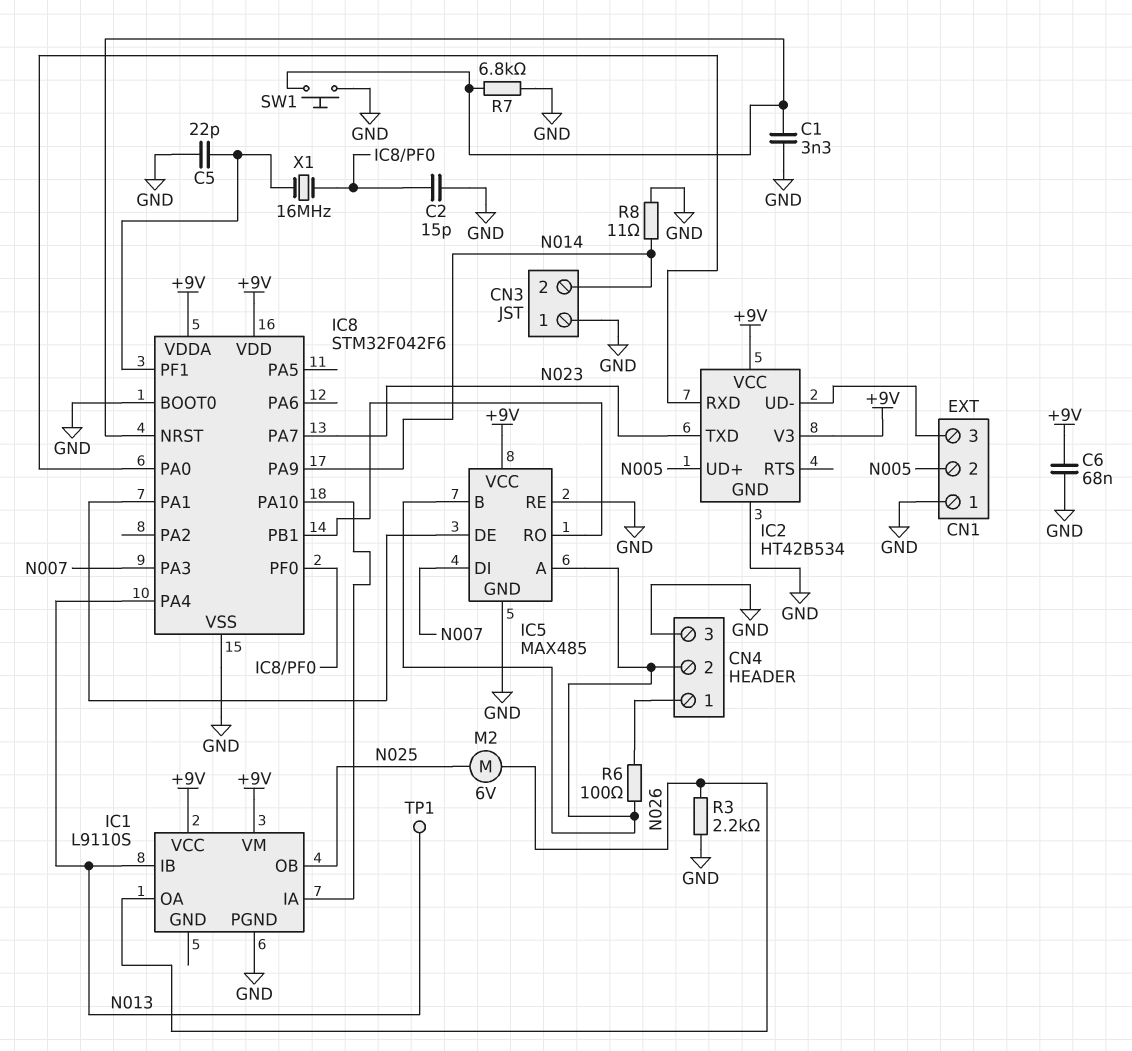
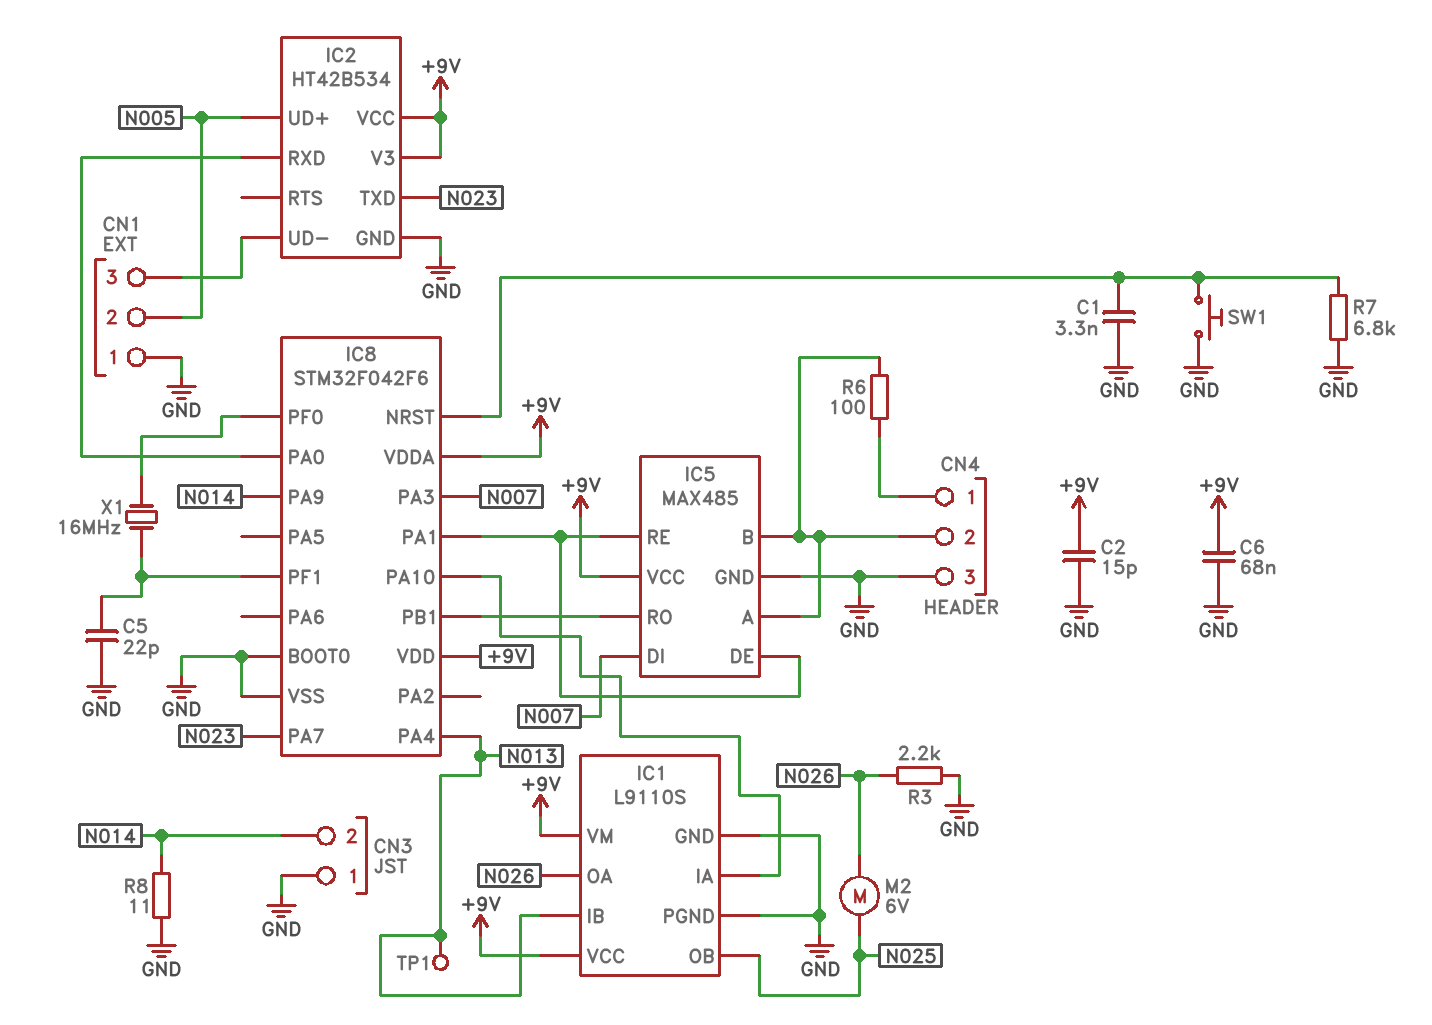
C2: 15pF (GND, IC8/PF0) -> 15pF (+9V, GND)
IC1 pin GND: none -> GND
IC5 pin RE: GND -> IC5/DE

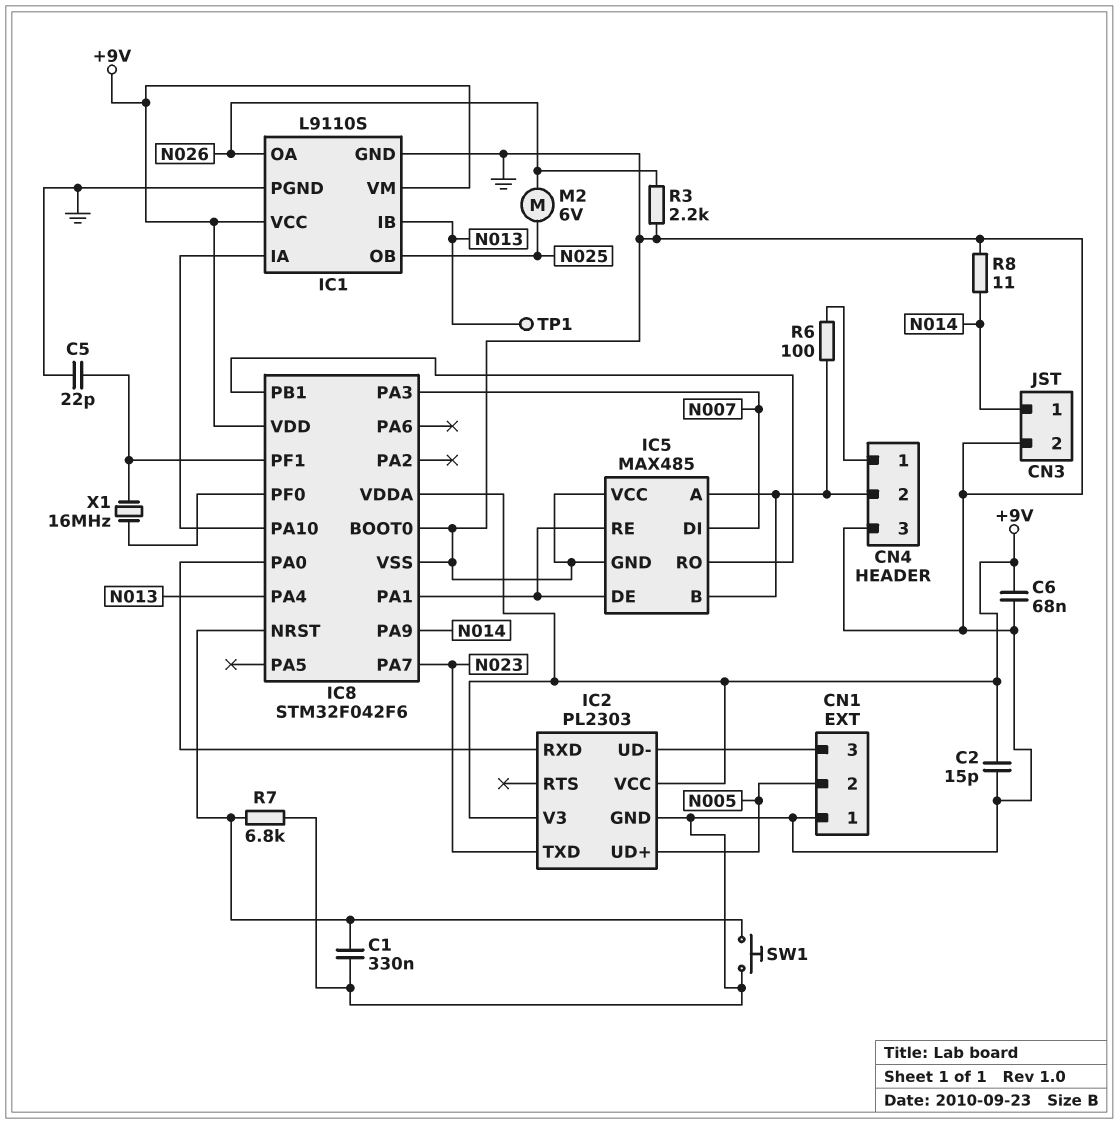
C1: 3.3nF (GND, IC8/NRST) -> 330nF (GND, IC8/NRST)
CN3 pin 1: GND -> N014
CN3 pin 2: N014 -> GND
IC2: HT42B534 -> PL2303
IC5 pin VCC: +9V -> GND

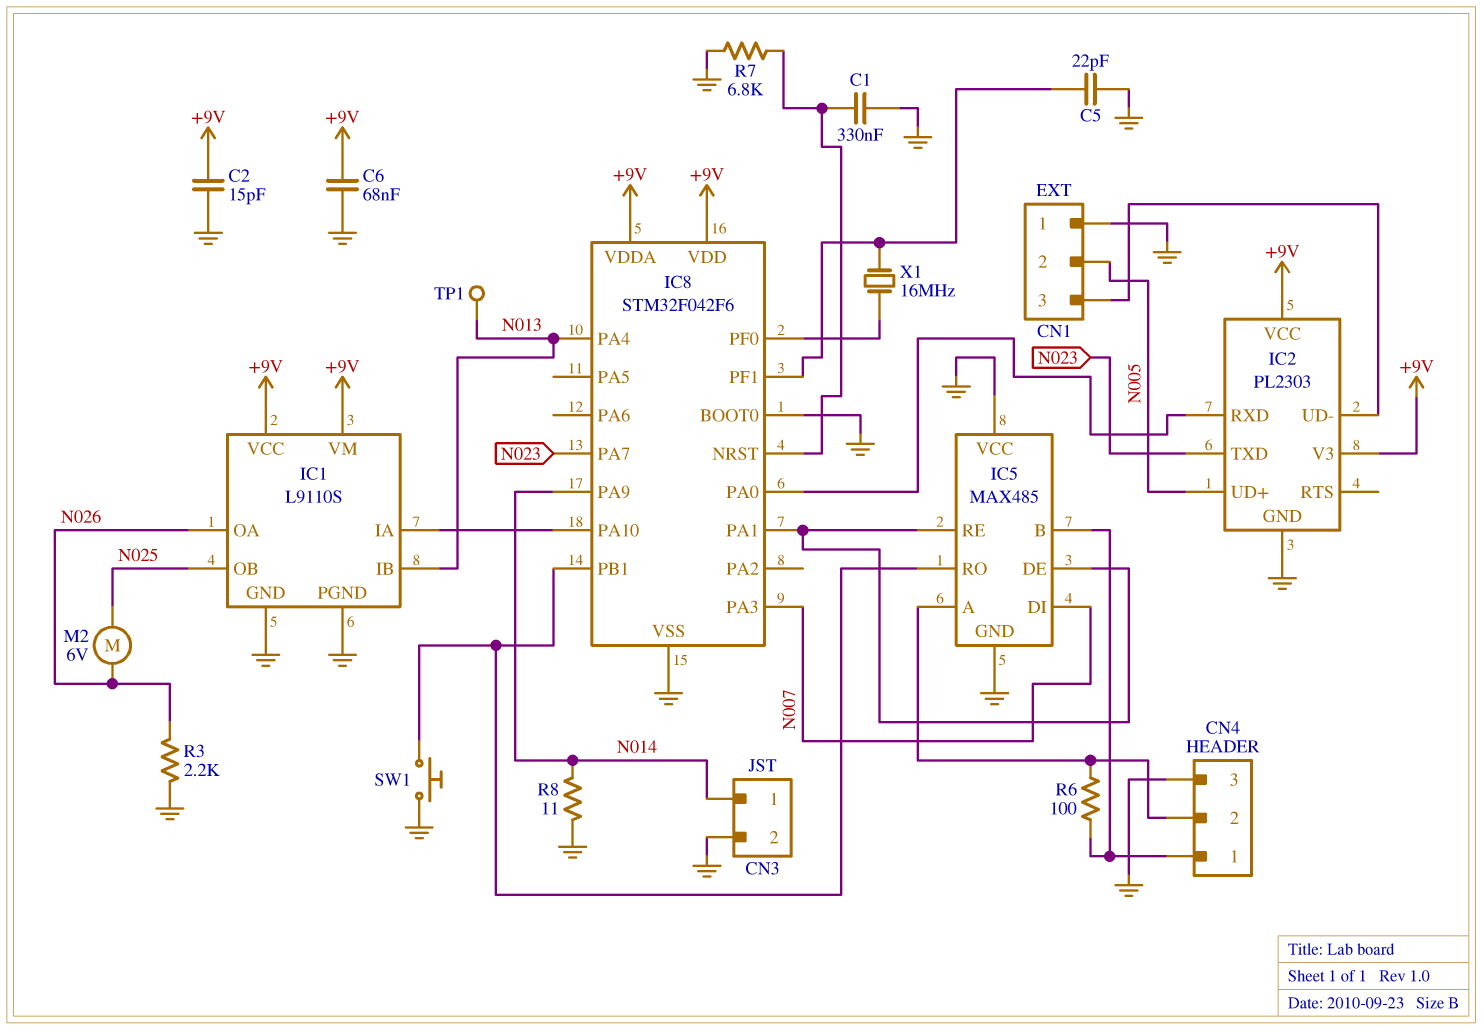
IC5 pin B: CN4/2 -> CN4/1
SW1: button (GND, IC8/NRST) -> button (GND, IC5/RO)

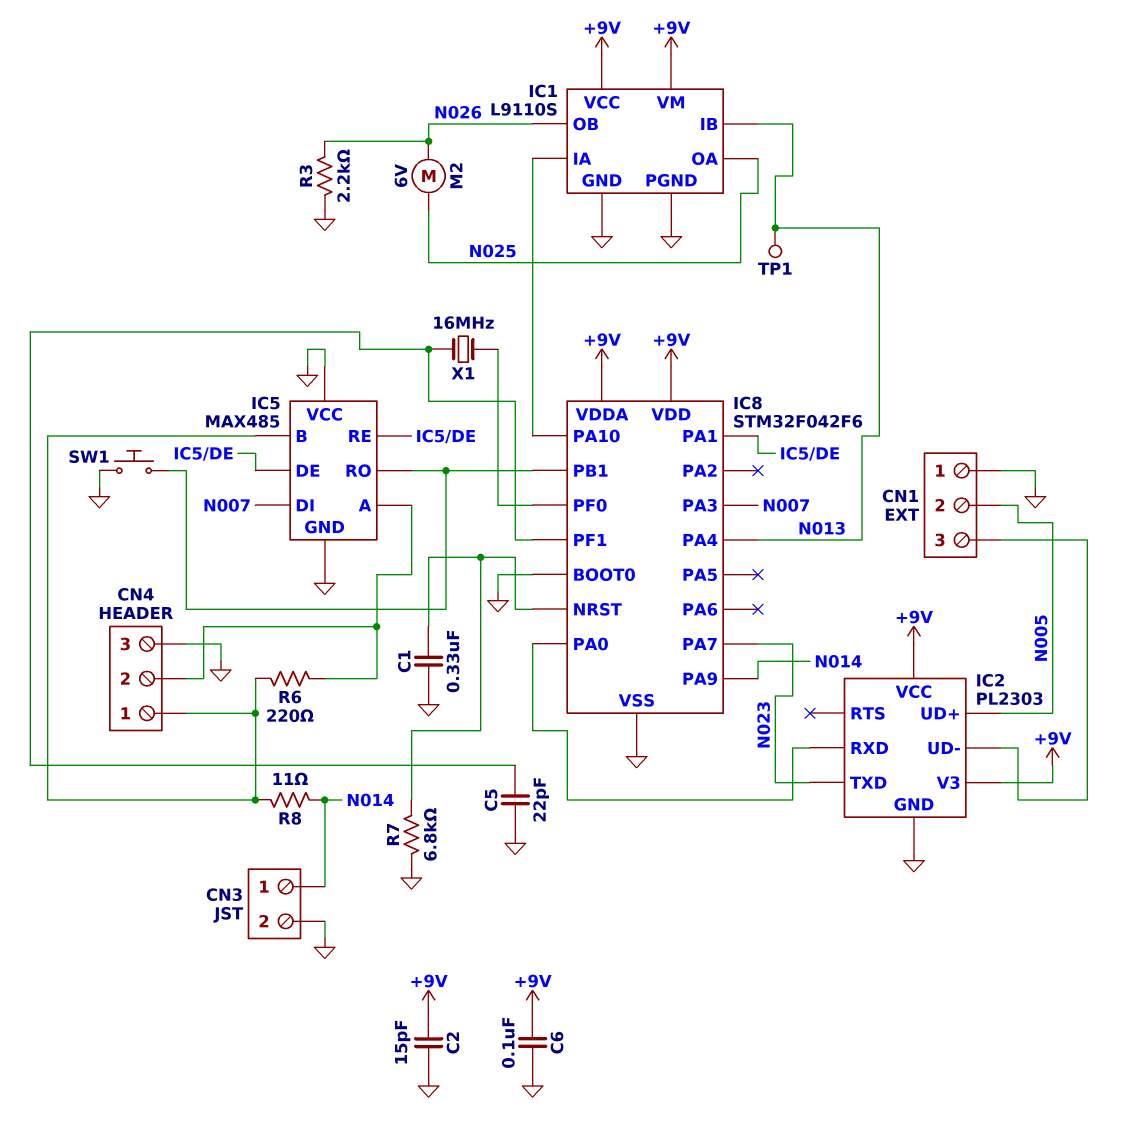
C6: 68nF (+9V, GND) -> 100nF (+9V, GND)
IC1 pin OA: N026 -> N025
IC1 pin OB: N025 -> N026
R6: 100 (CN4/1, CN4/2) -> 220 (CN4/1, CN4/2)
R8: 11 (GND, N014) -> 11 (CN4/1, N014)

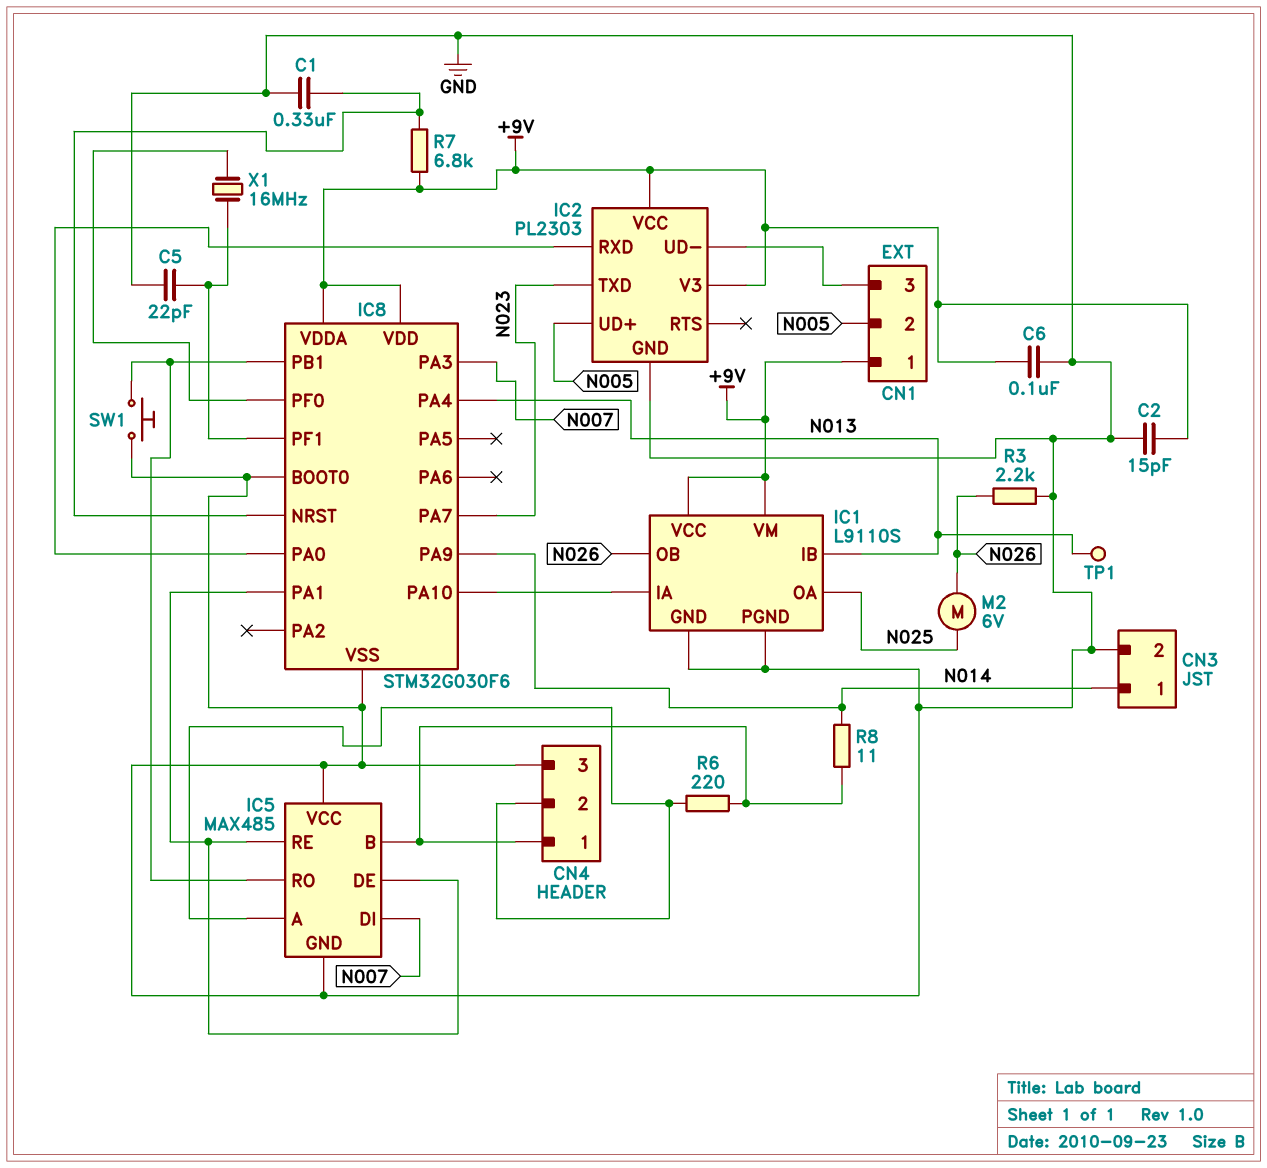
CN1 pin 1: GND -> +9V
IC8: STM32F042F6 -> STM32G030F6
R7: 6.8k (GND, IC8/NRST) -> 6.8k (+9V, IC8/NRST)

